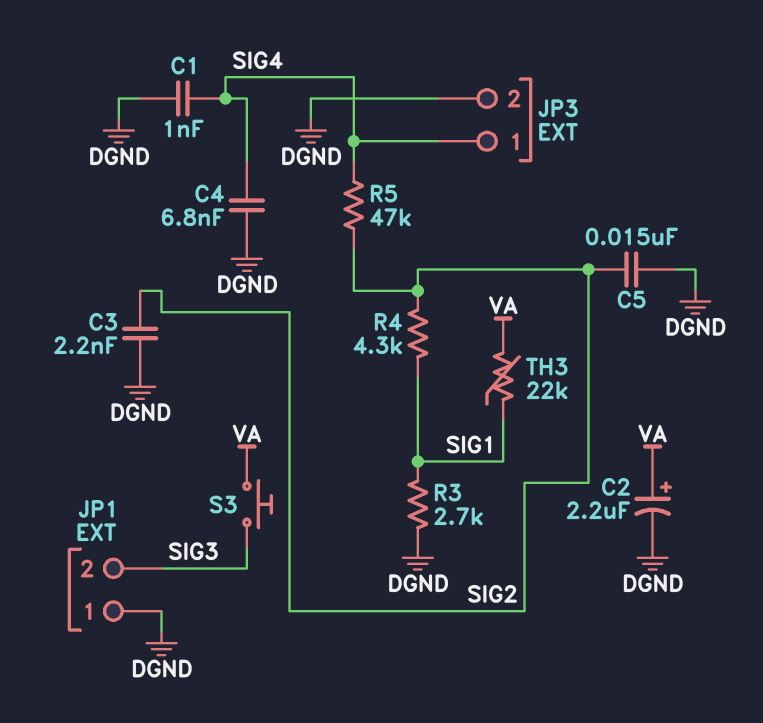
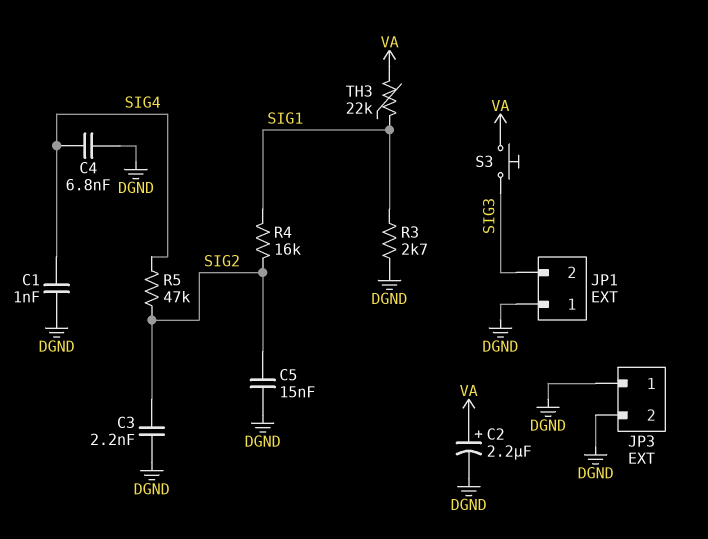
JP3 pin 1: SIG4 -> DGND
R4: 4.3k (SIG1, SIG2) -> 16k (SIG1, SIG2)

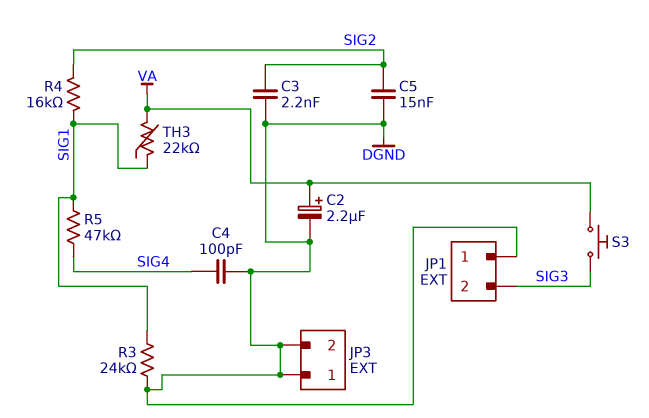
C1: 1nF (DGND, SIG4) -> none
C4: 6.8nF (DGND, SIG4) -> 100pF (DGND, SIG4)
R3: 2.7k (DGND, SIG1) -> 24k (DGND, SIG1)
R5: 47k (SIG2, SIG4) -> 47k (SIG1, SIG4)

